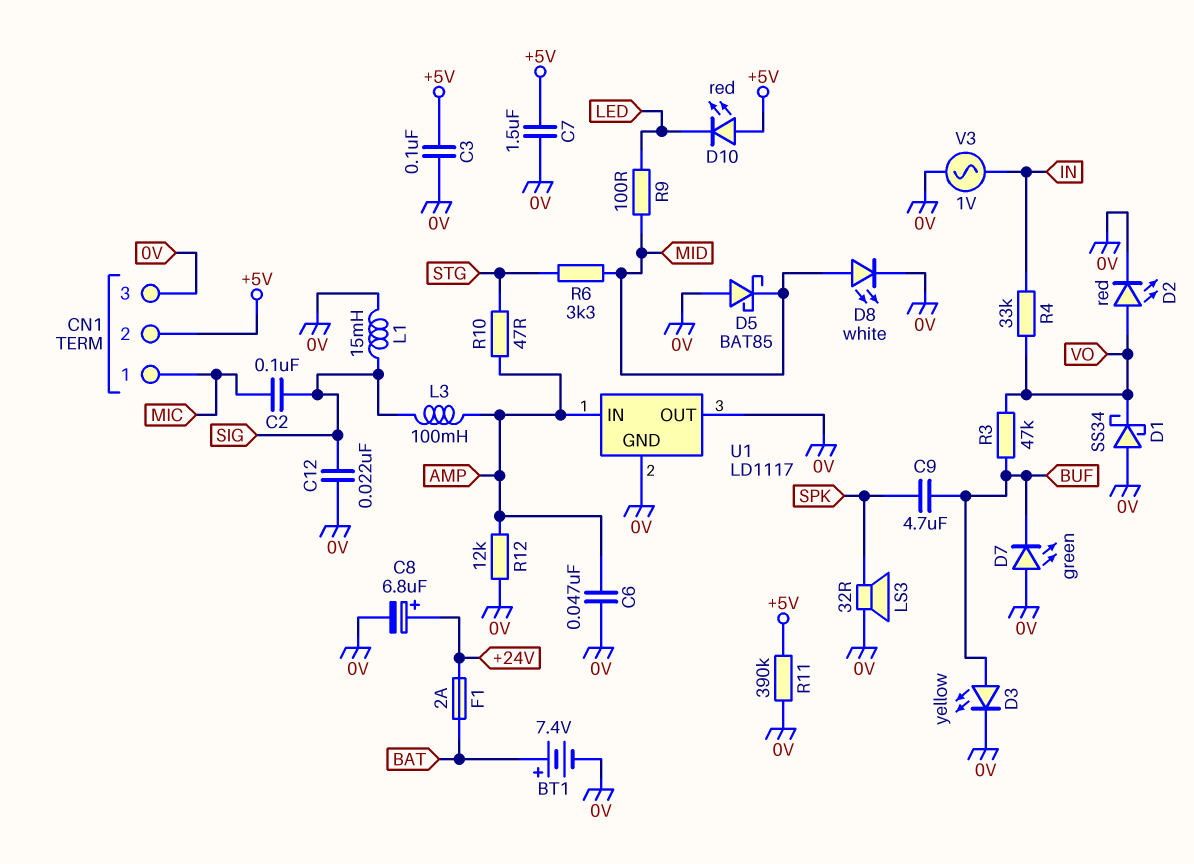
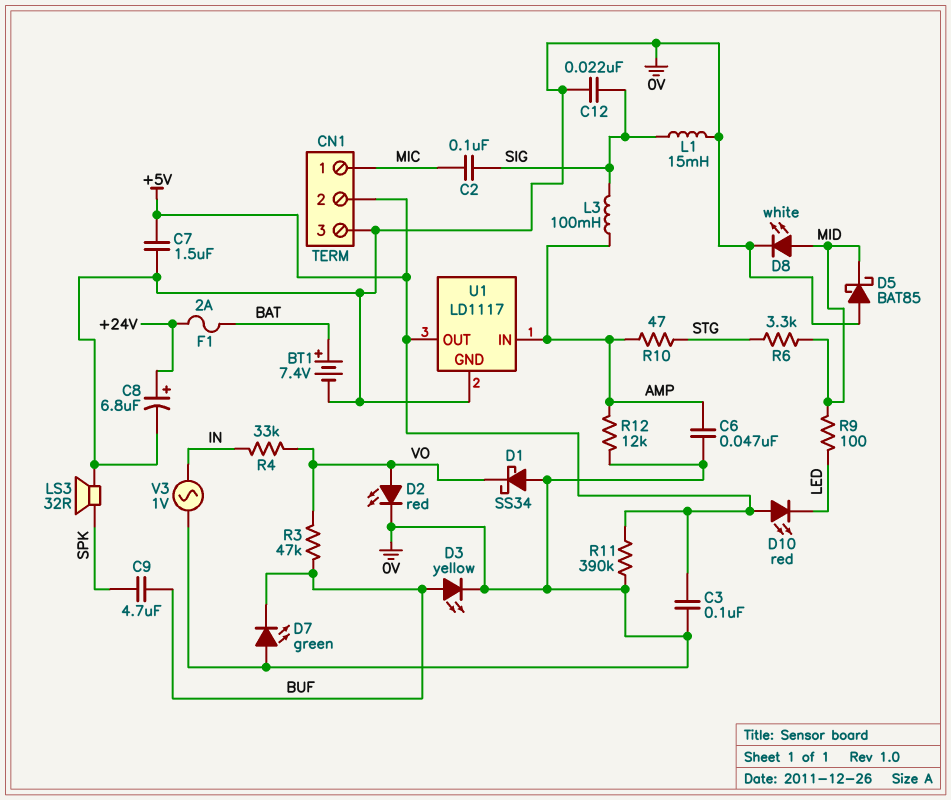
U1 pin OUT: 0V -> +5V

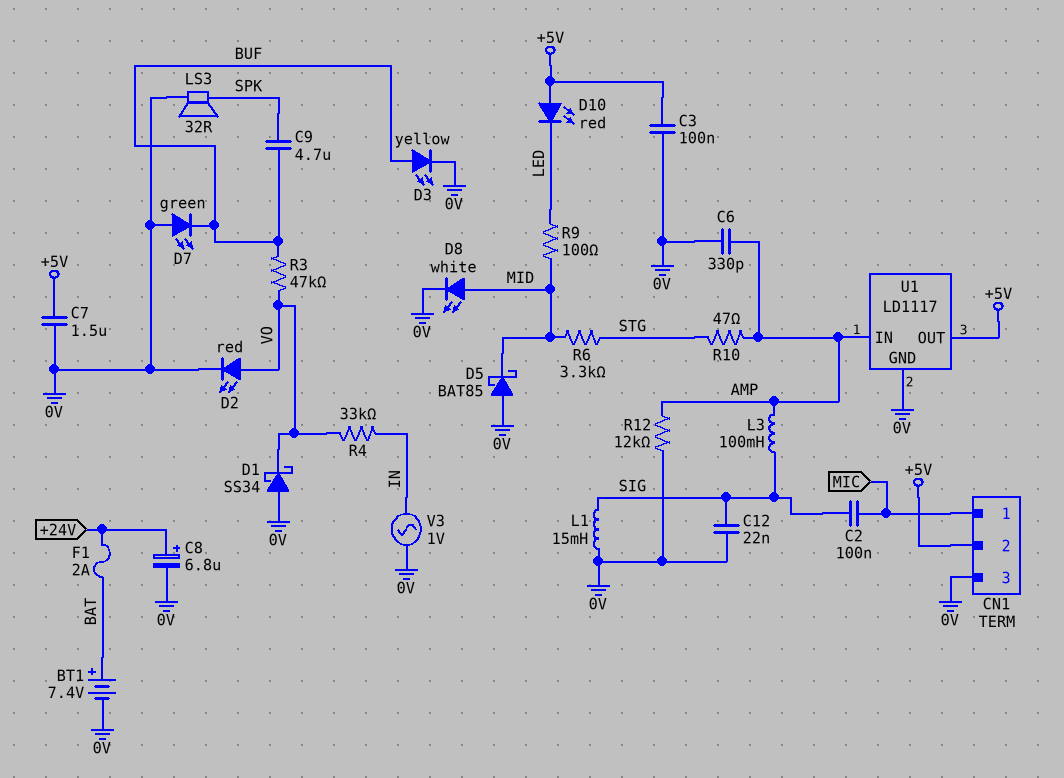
C6: 47nF (0V, AMP) -> 330pF (0V, AMP)
R11: 390k (+5V, 0V) -> none

